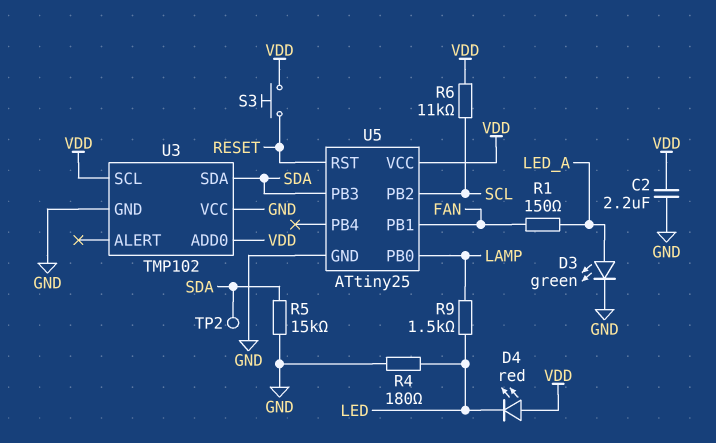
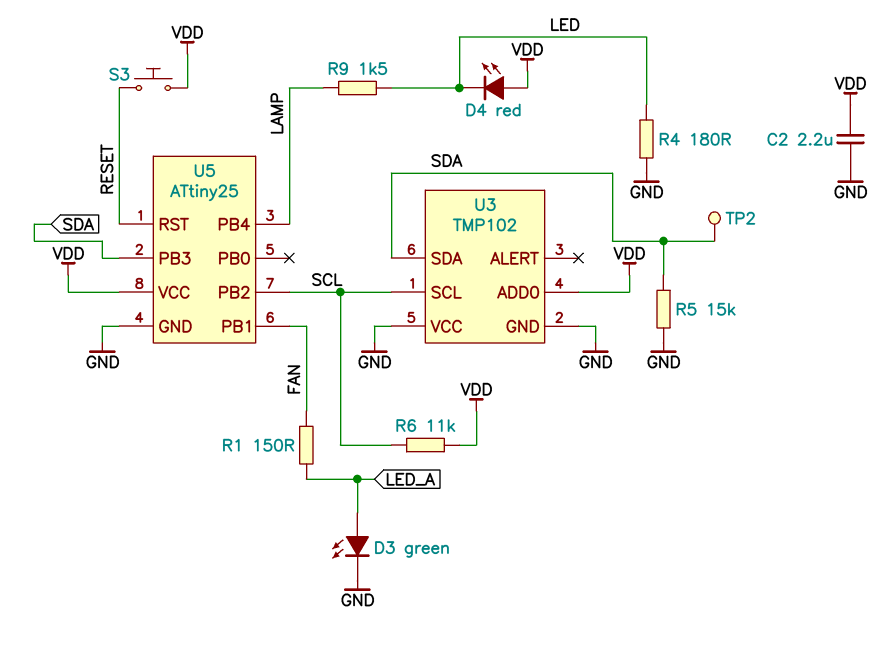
U3 pin SCL: VDD -> SCL
U5 pin PB0: LAMP -> none
U5 pin PB4: none -> LAMP

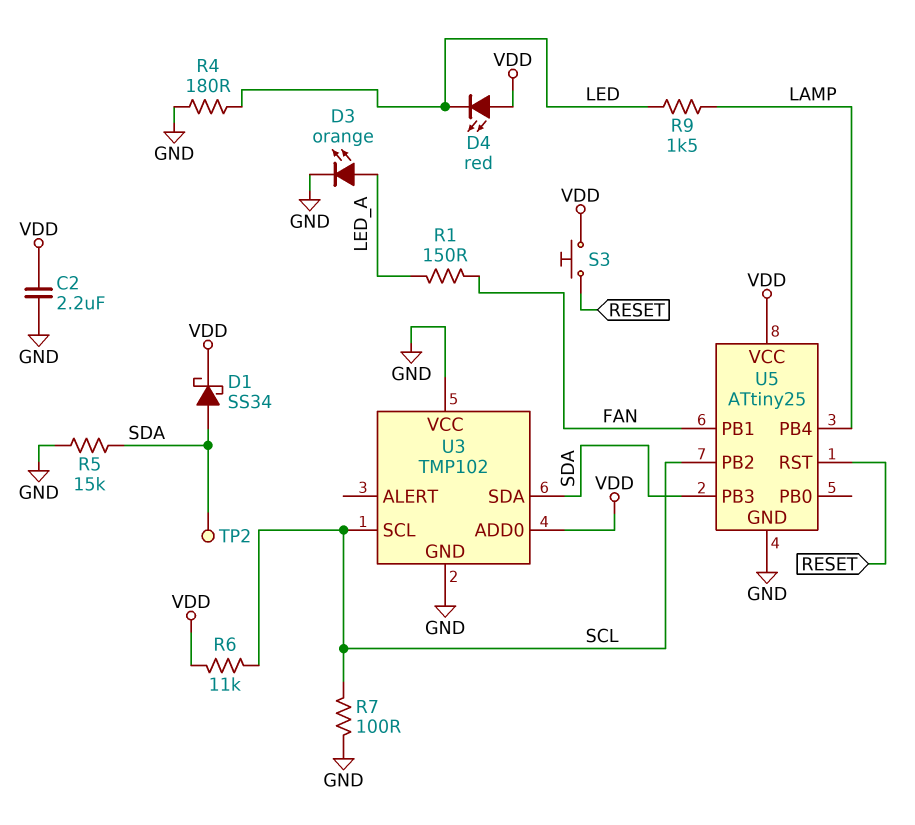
D1: none -> schottky SS34 (A SDA, K VDD)
D3: LED green (A LED_A, K GND) -> LED orange (A LED_A, K GND)
R7: none -> 100 (GND, SCL)

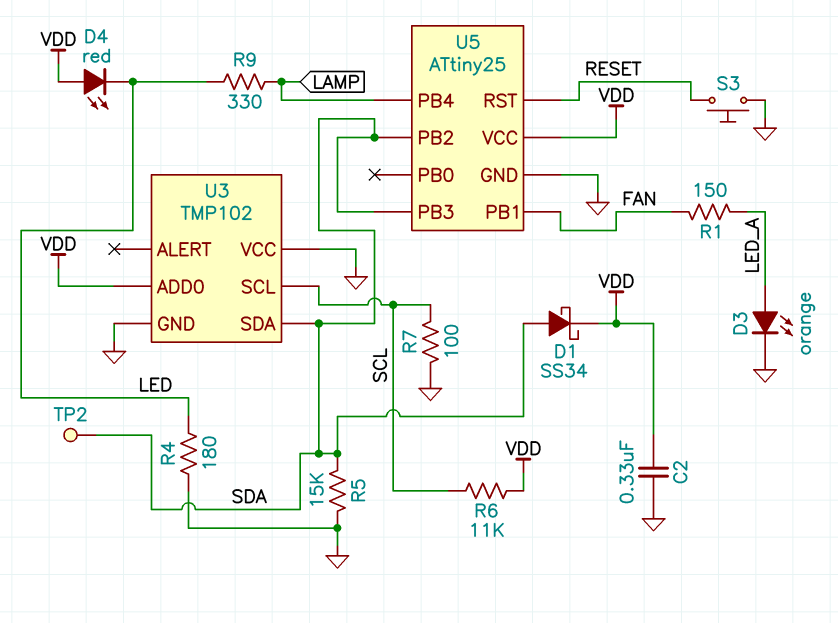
C2: 2.2uF (GND, VDD) -> 330nF (GND, VDD)
R9: 1.5k (LAMP, LED) -> 330 (LAMP, LED)
S3: button (RESET, VDD) -> button (GND, RESET)
U5 pin PB2: SCL -> SDA

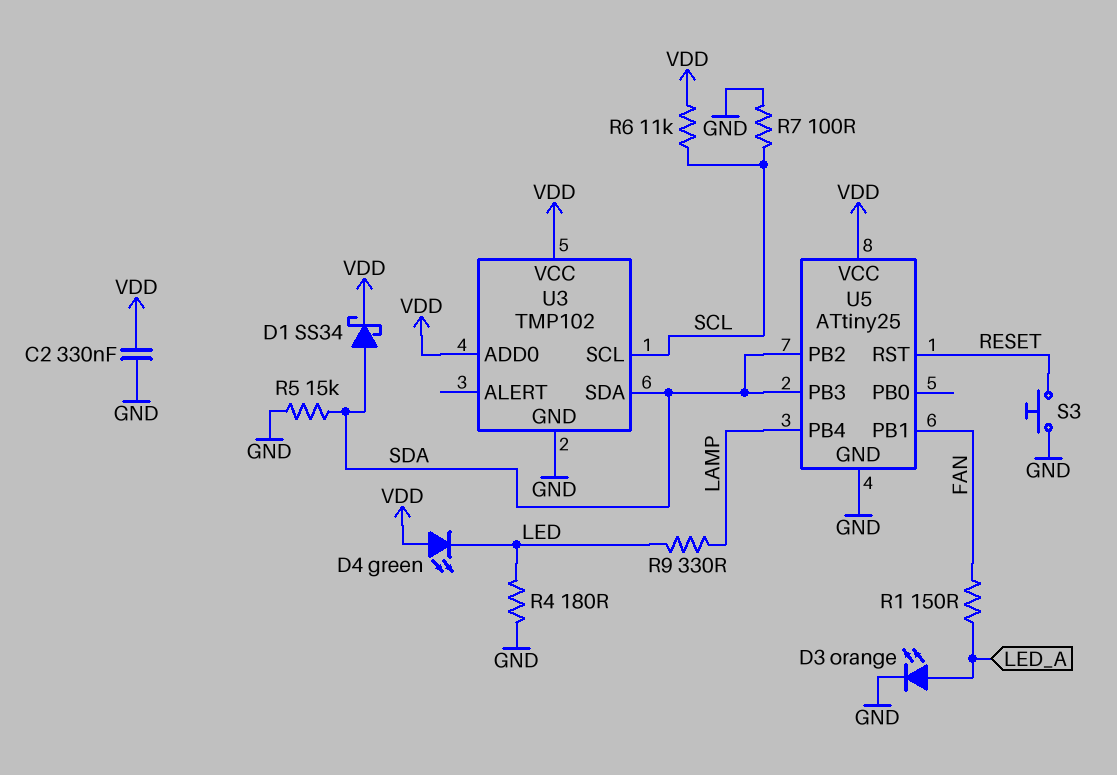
D4: LED red (A VDD, K LED) -> LED green (A VDD, K LED)
TP2: test point (SDA) -> none
U3 pin VCC: GND -> VDD

